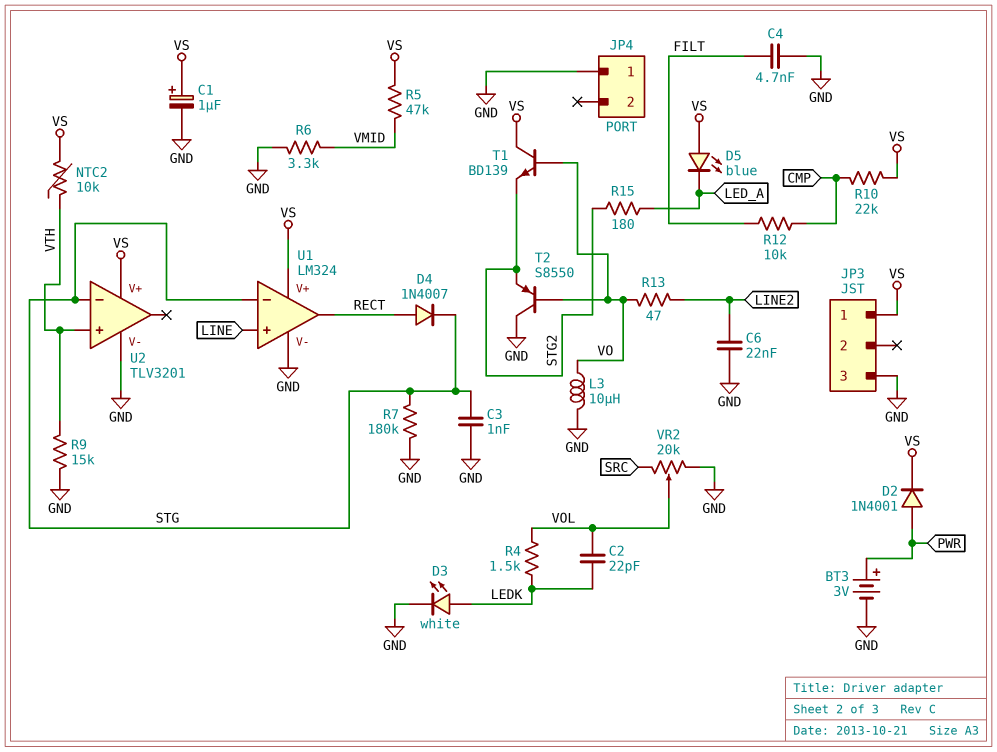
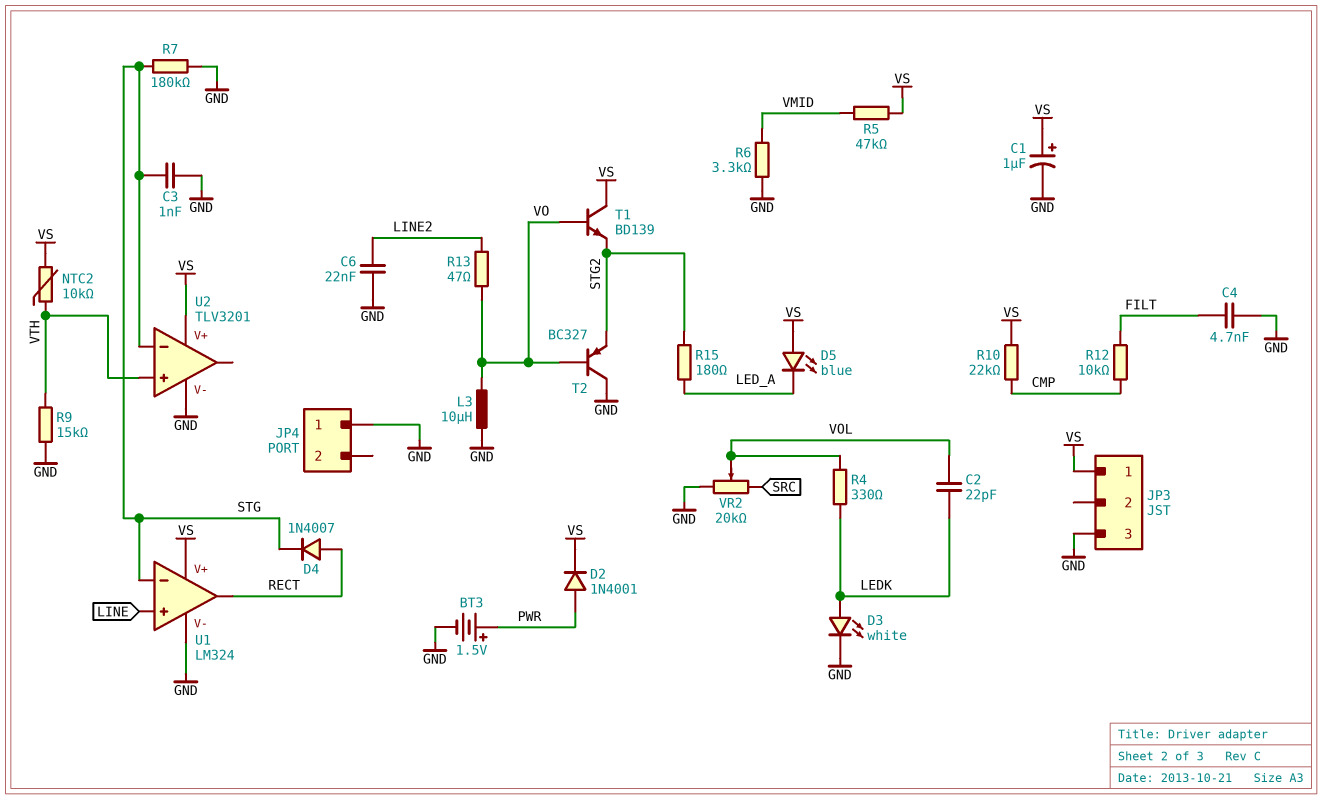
BT3: 3V (plus PWR, minus GND) -> 1.5V (plus PWR, minus GND)
R4: 1.5k (LEDK, VOL) -> 330 (LEDK, VOL)
T2: PNP S8550 (B VO, C GND, E STG2) -> PNP BC327 (B VO, C GND, E STG2)

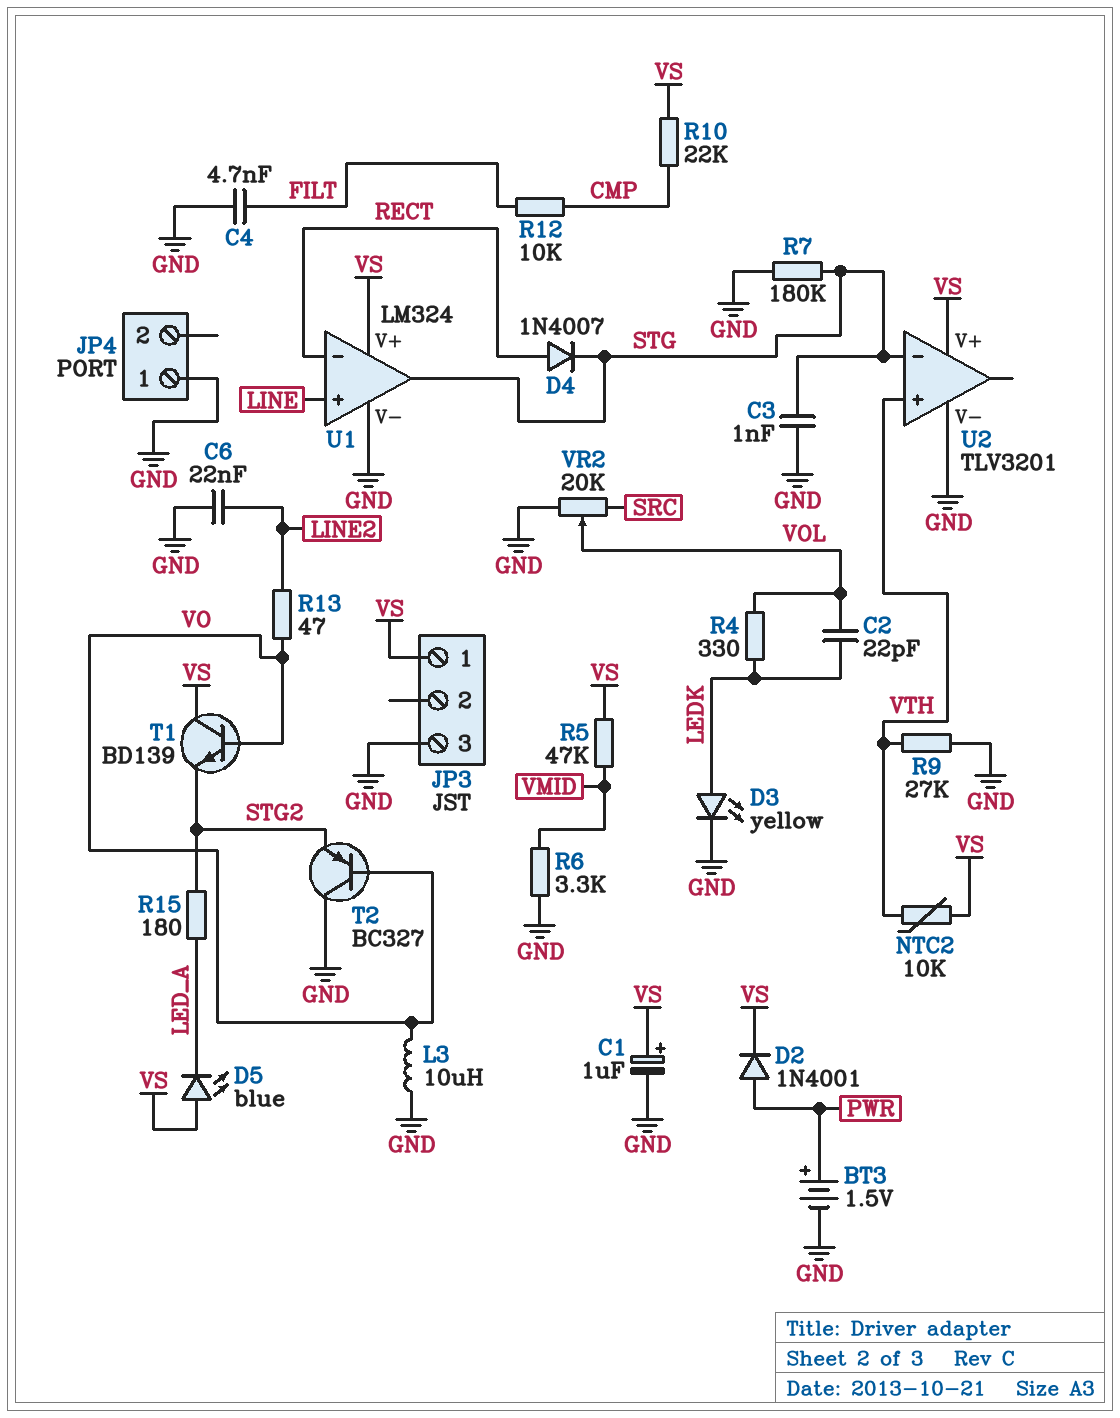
D3: LED white (A LEDK, K GND) -> LED yellow (A LEDK, K GND)
R9: 15k (GND, VTH) -> 27k (GND, VTH)
U1 pin in-: STG -> RECT
U1 pin out: RECT -> STG

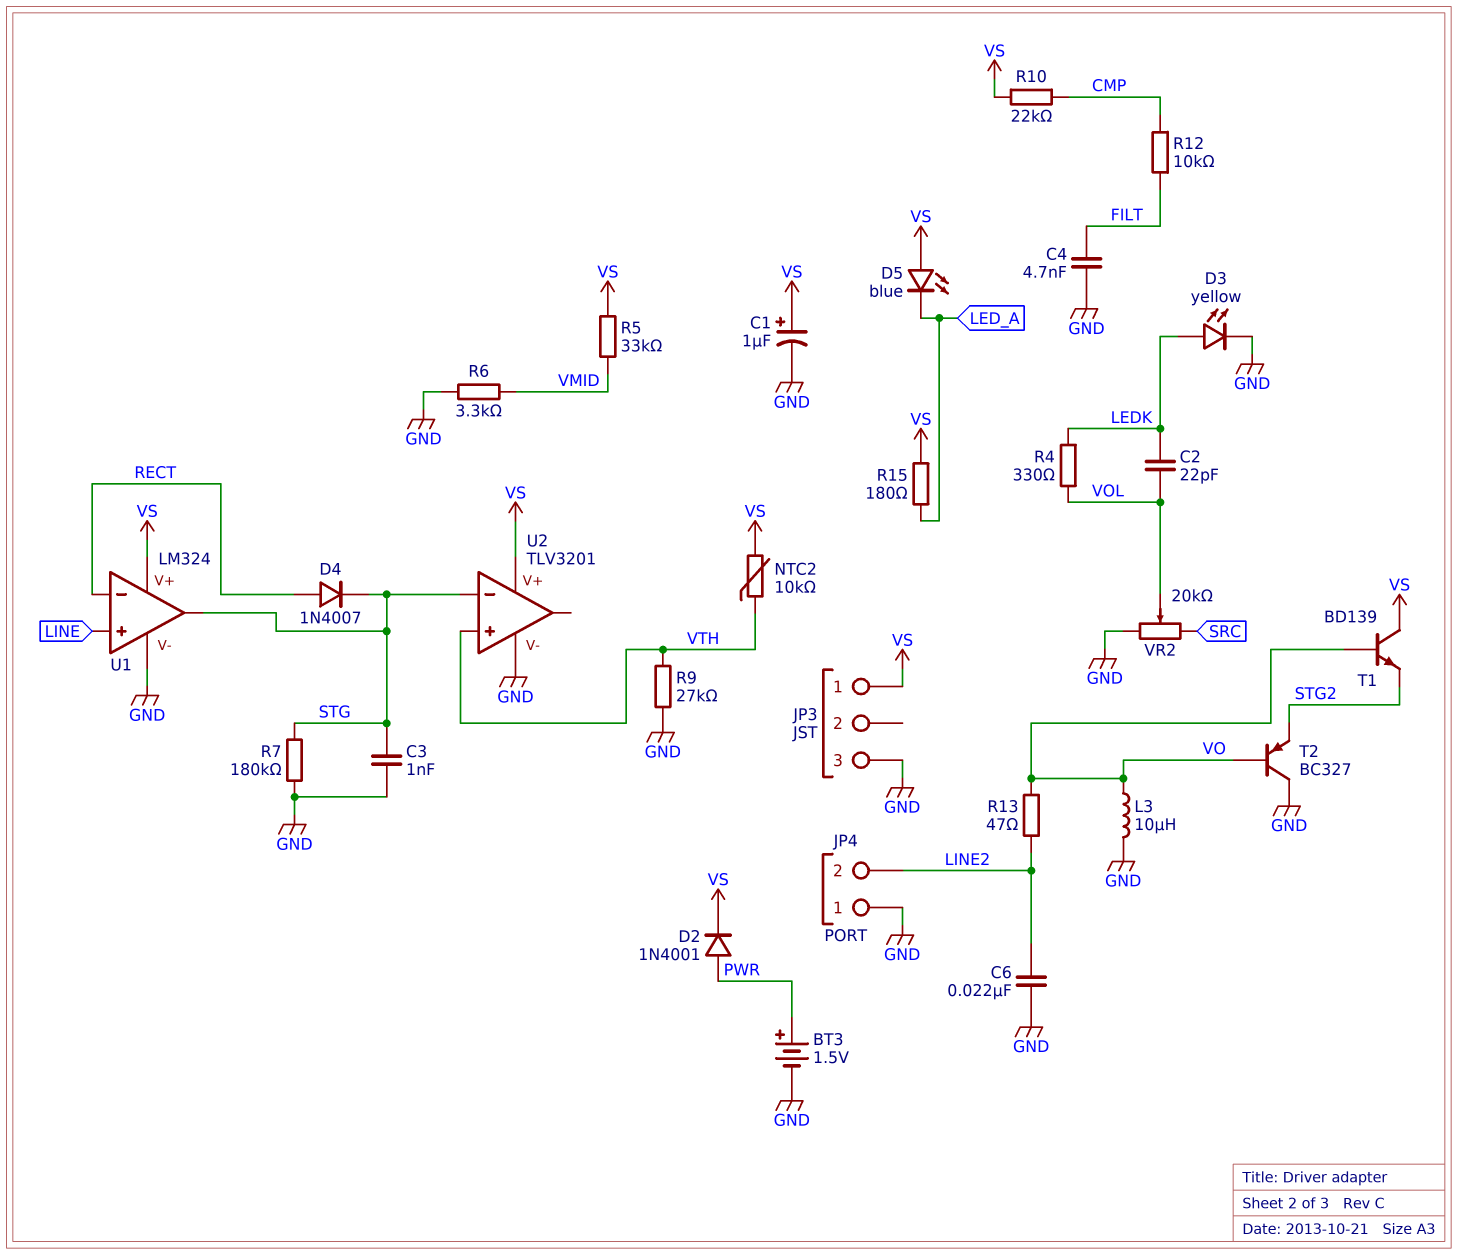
JP4 pin 2: none -> LINE2
R5: 47k (VMID, VS) -> 33k (VMID, VS)
R15: 180 (LED_A, STG2) -> 180 (LED_A, VS)

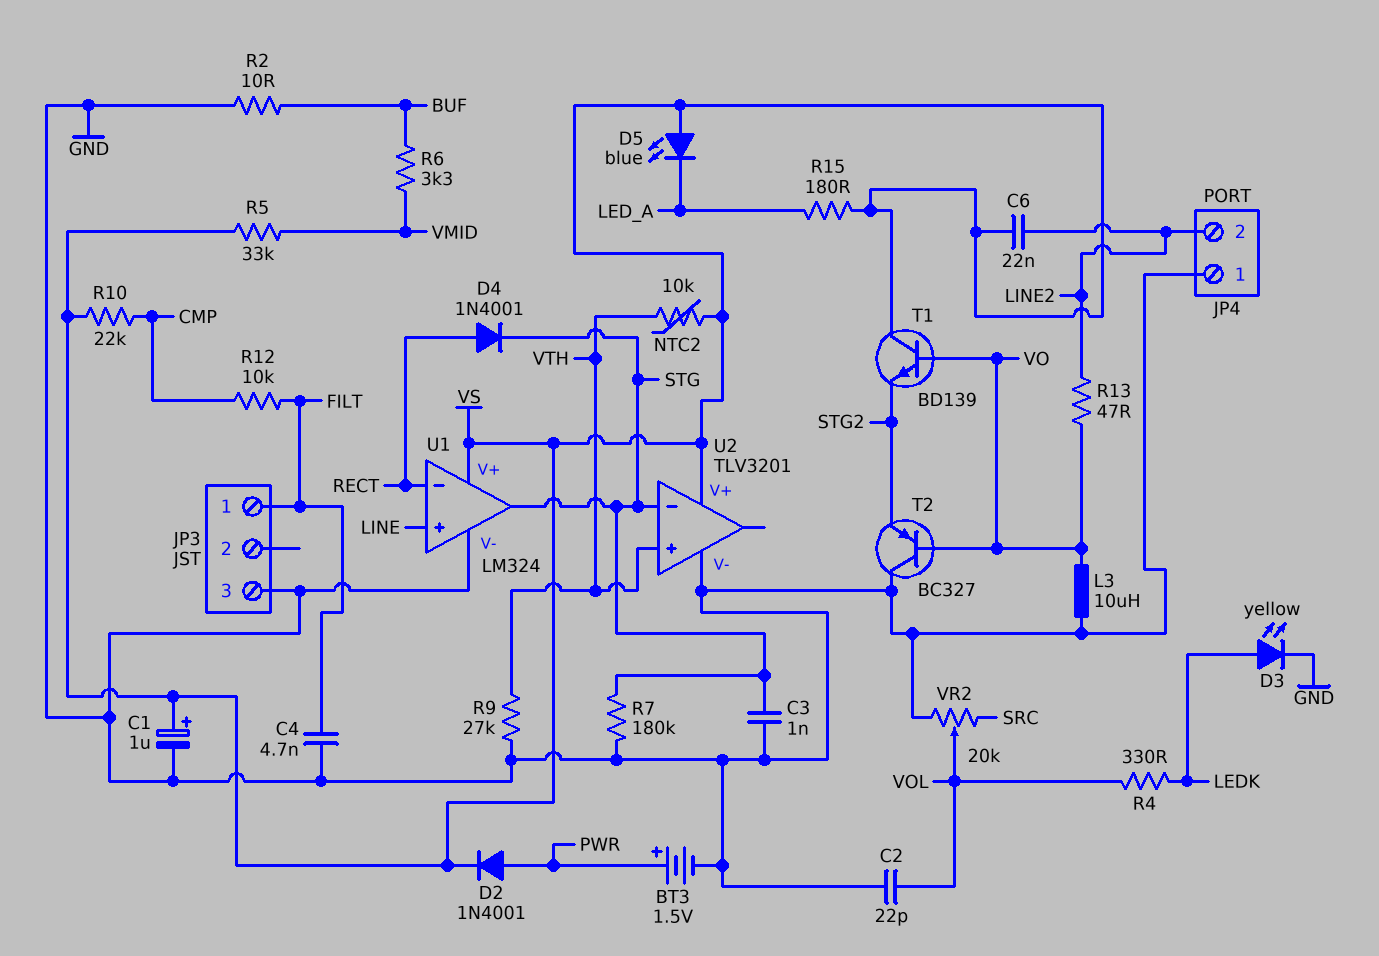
C2: 22pF (LEDK, VOL) -> 22pF (GND, VOL)
C6: 22nF (GND, LINE2) -> 22nF (LINE2, VS)
D4: diode 1N4007 (A RECT, K STG) -> diode 1N4001 (A RECT, K STG)
JP3 pin 1: VS -> FILT
R2: none -> 10 (BUF, GND)
R6: 3.3k (GND, VMID) -> 3.3k (BUF, VMID)

